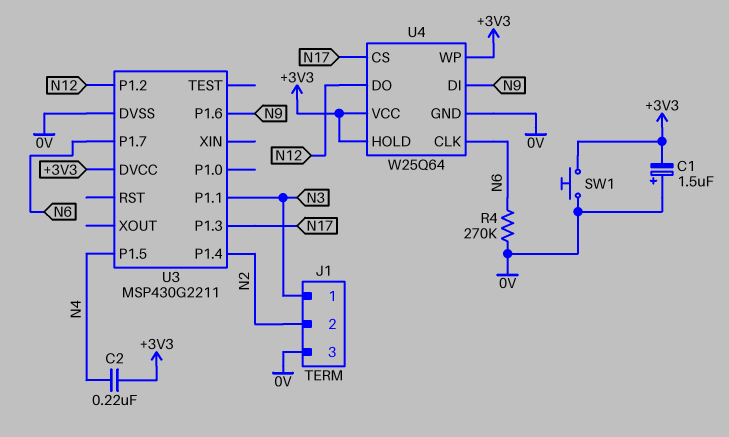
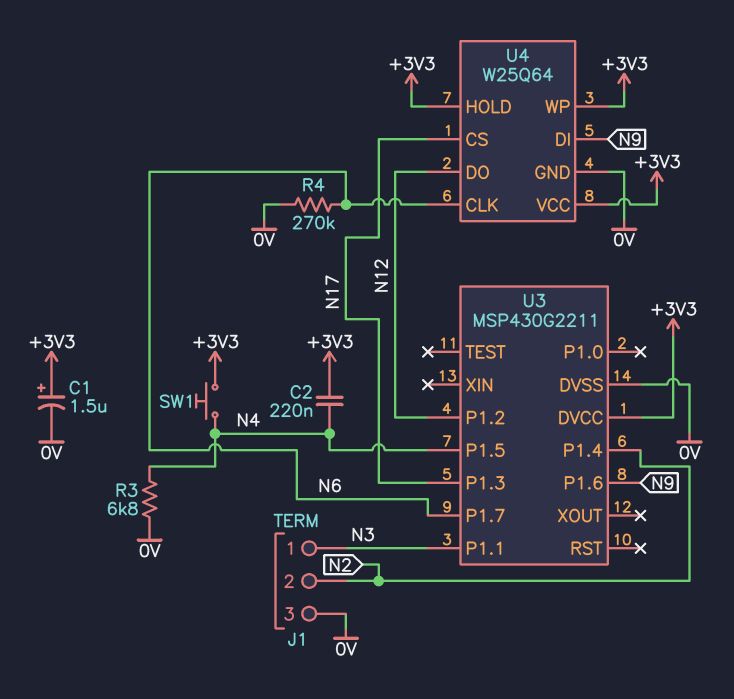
C1: 1.5uF (plus 0V, minus +3V3) -> 1.5uF (plus +3V3, minus 0V)
R3: none -> 6.8k (0V, N4)
SW1: button (+3V3, 0V) -> button (+3V3, N4)

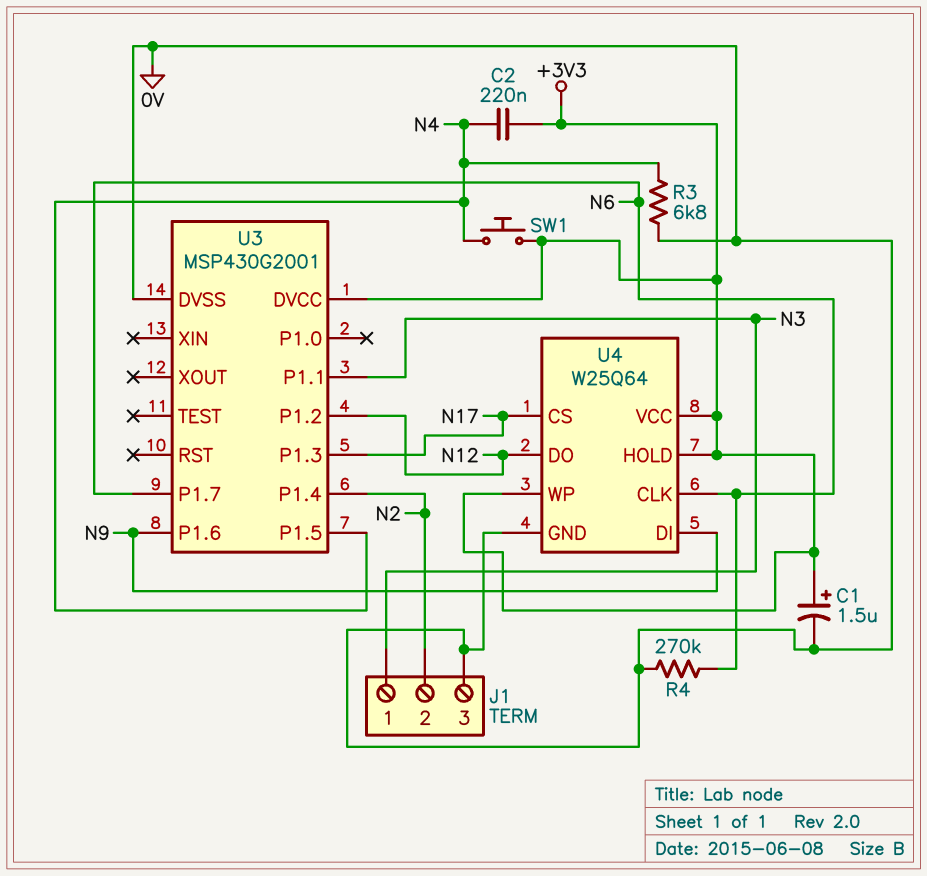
U3: MSP430G2211 -> MSP430G2001

